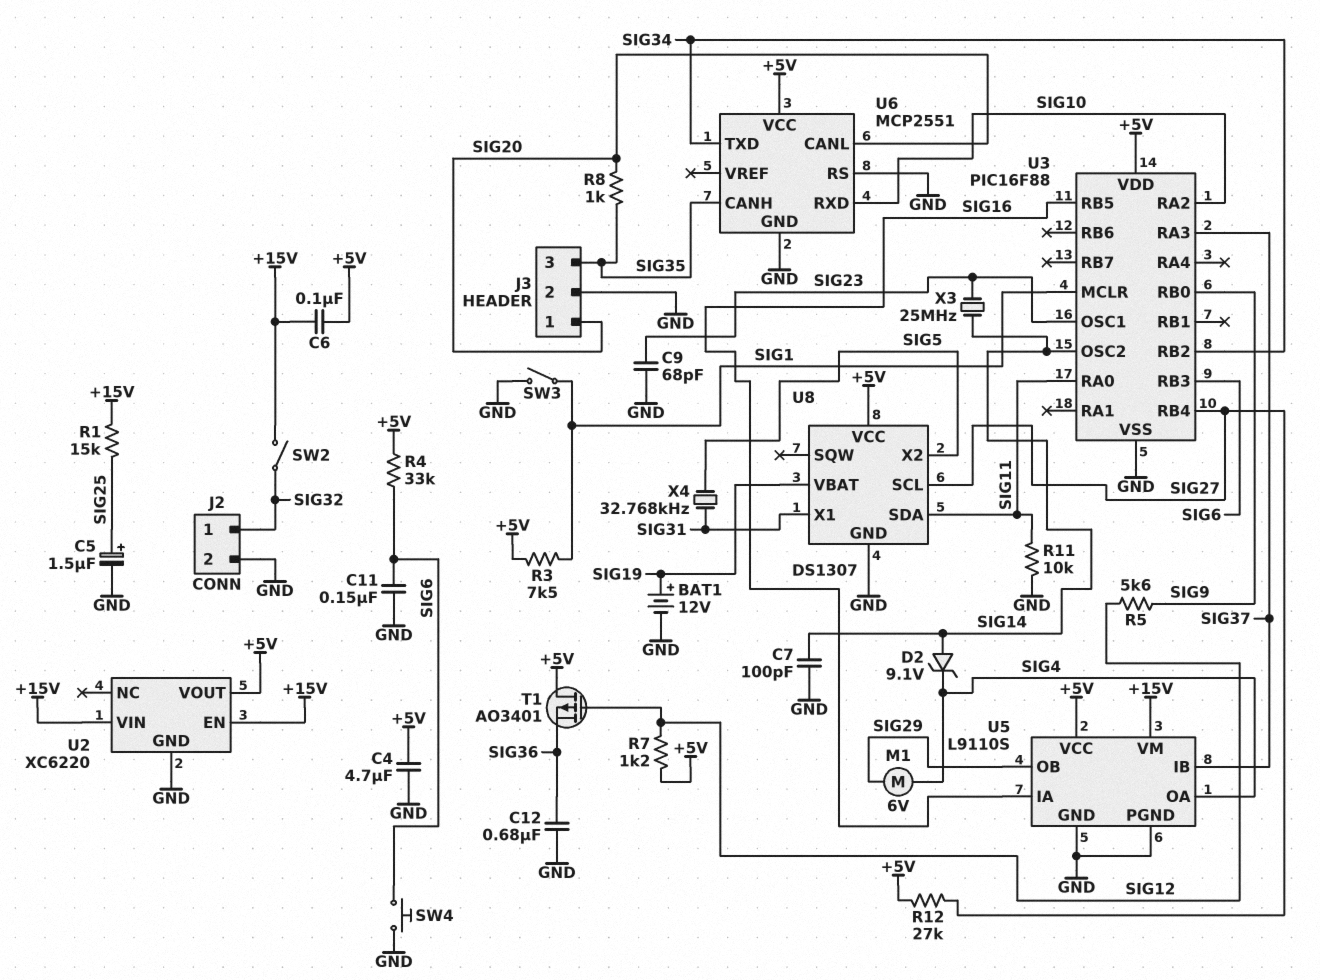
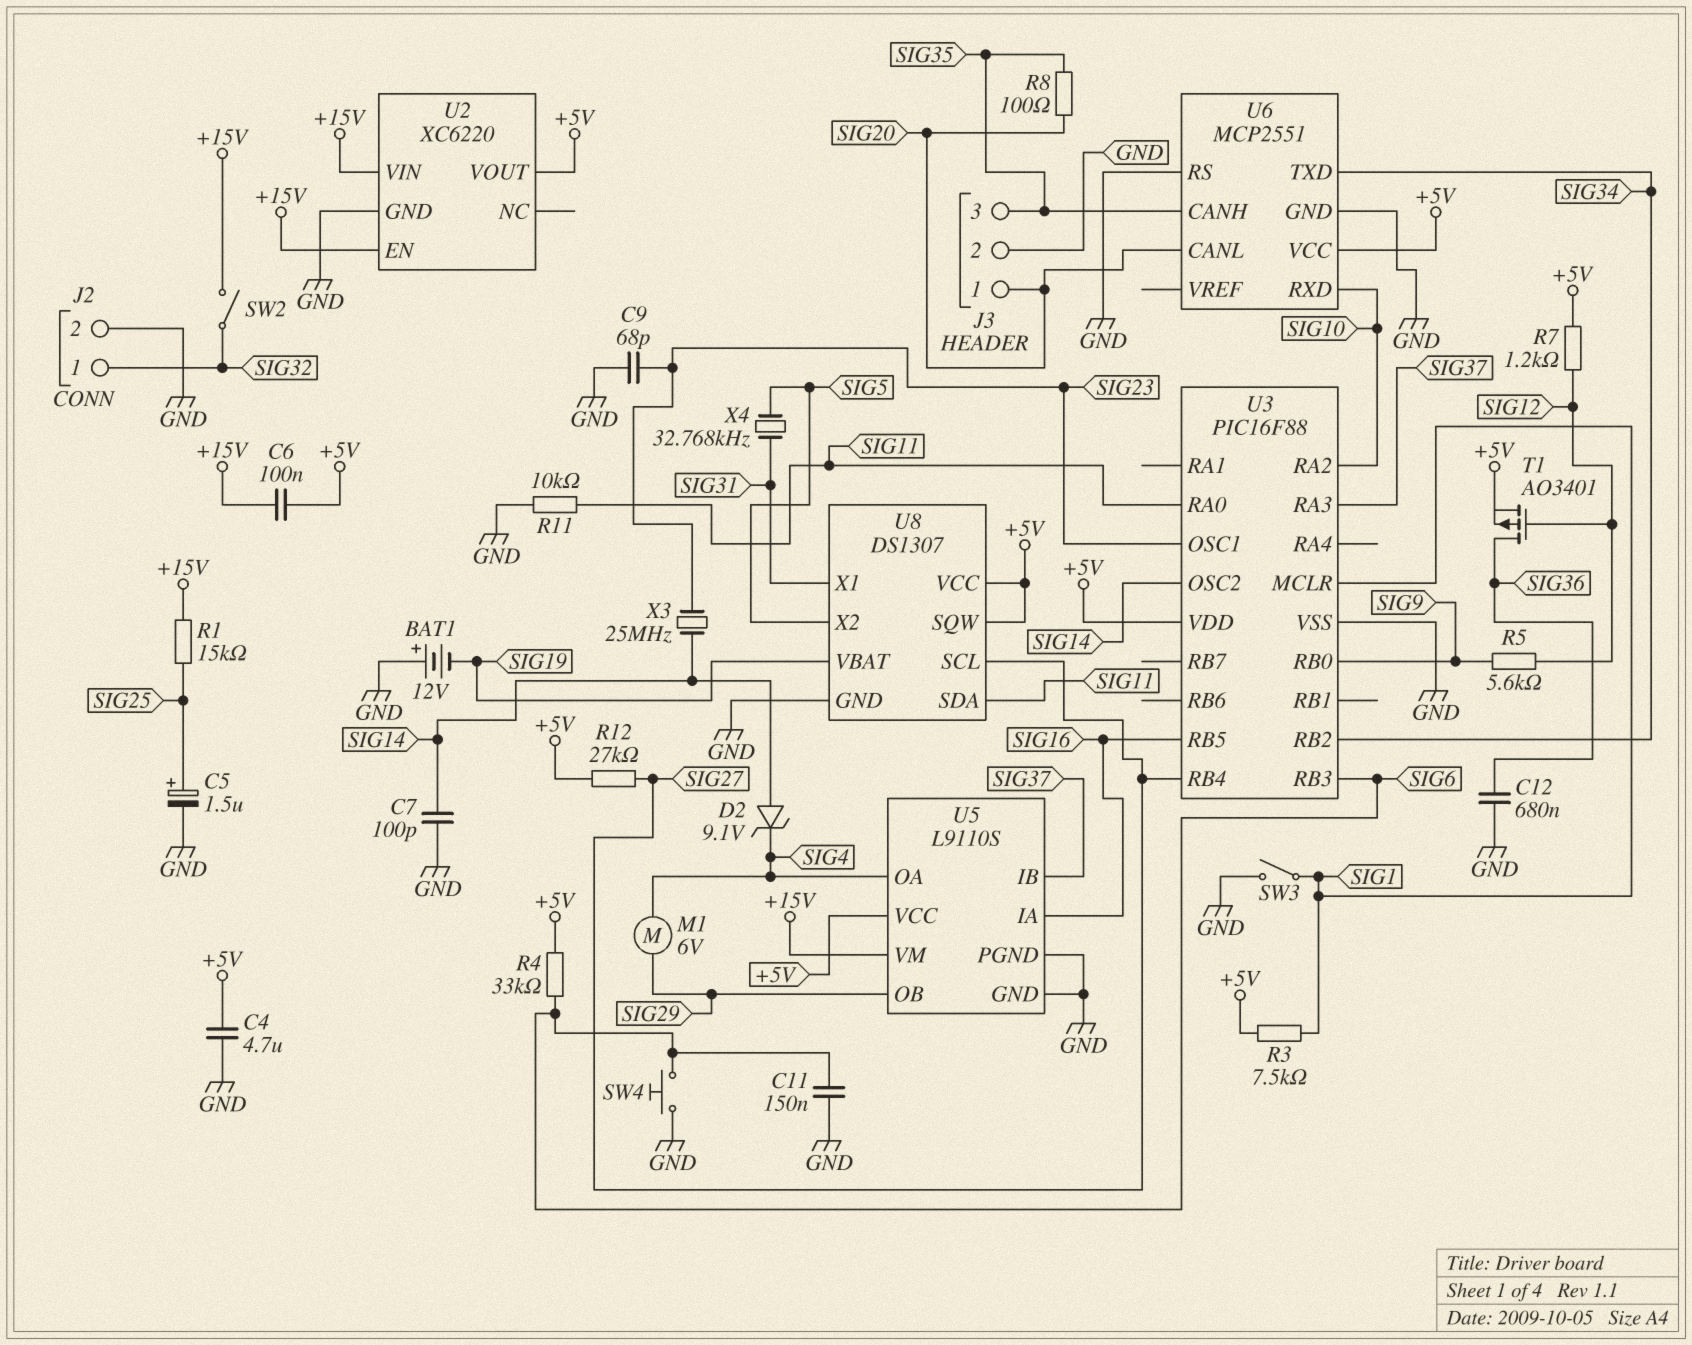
BAT1: 12V (plus SIG19, minus GND) -> 12V (plus GND, minus SIG19)
R8: 1k (SIG20, SIG35) -> 100 (SIG20, SIG35)
T1: PMOS AO3401 (G SIG12, D +5V, S SIG36) -> PMOS AO3401 (G SIG12, D SIG36, S +5V)
U8 pin SQW: none -> +5V

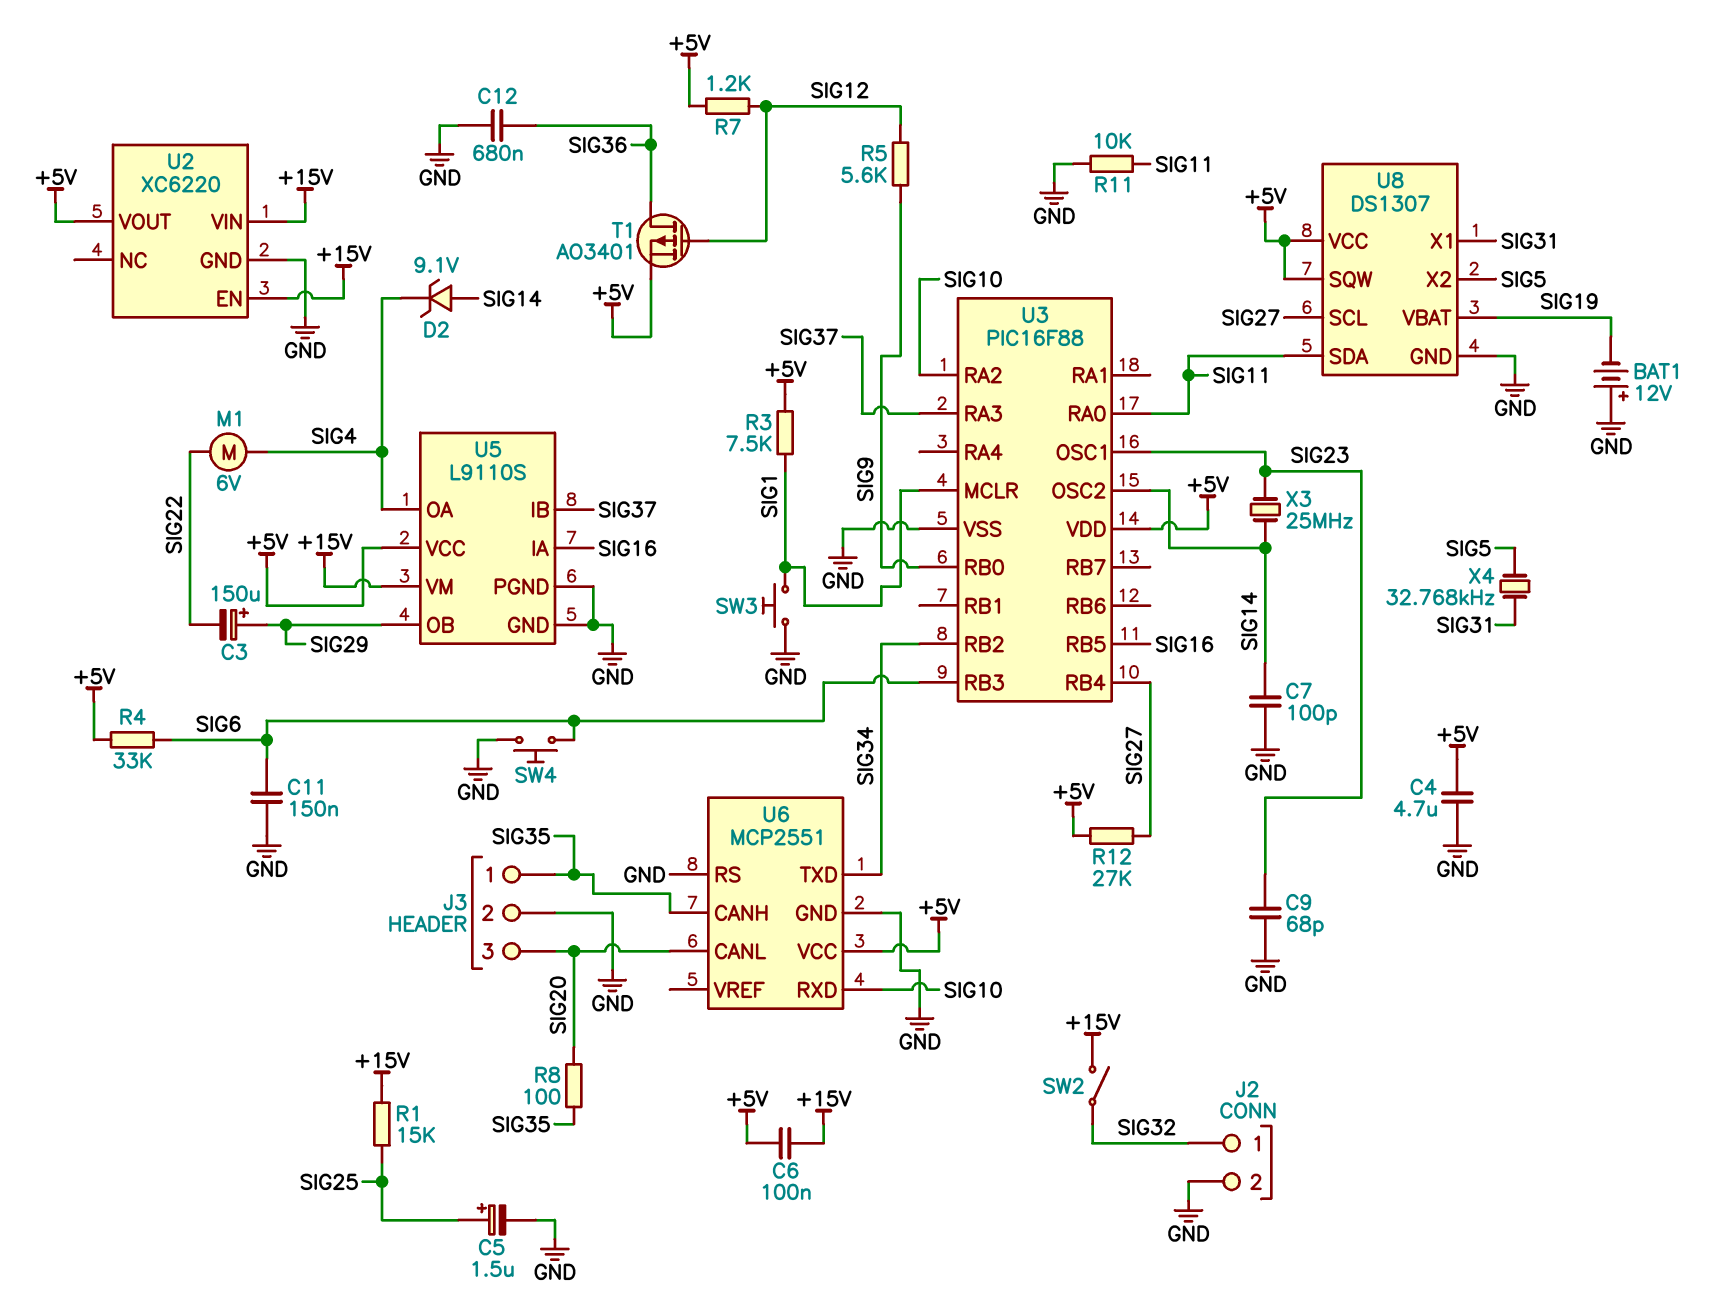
C3: none -> 150uF (plus SIG29, minus SIG22)
J3 pin 1: SIG20 -> SIG35
J3 pin 3: SIG35 -> SIG20
M1: motor 6V (SIG4, SIG29) -> motor 6V (SIG4, SIG22)
SW3: switch (GND, SIG1) -> button (GND, SIG1)

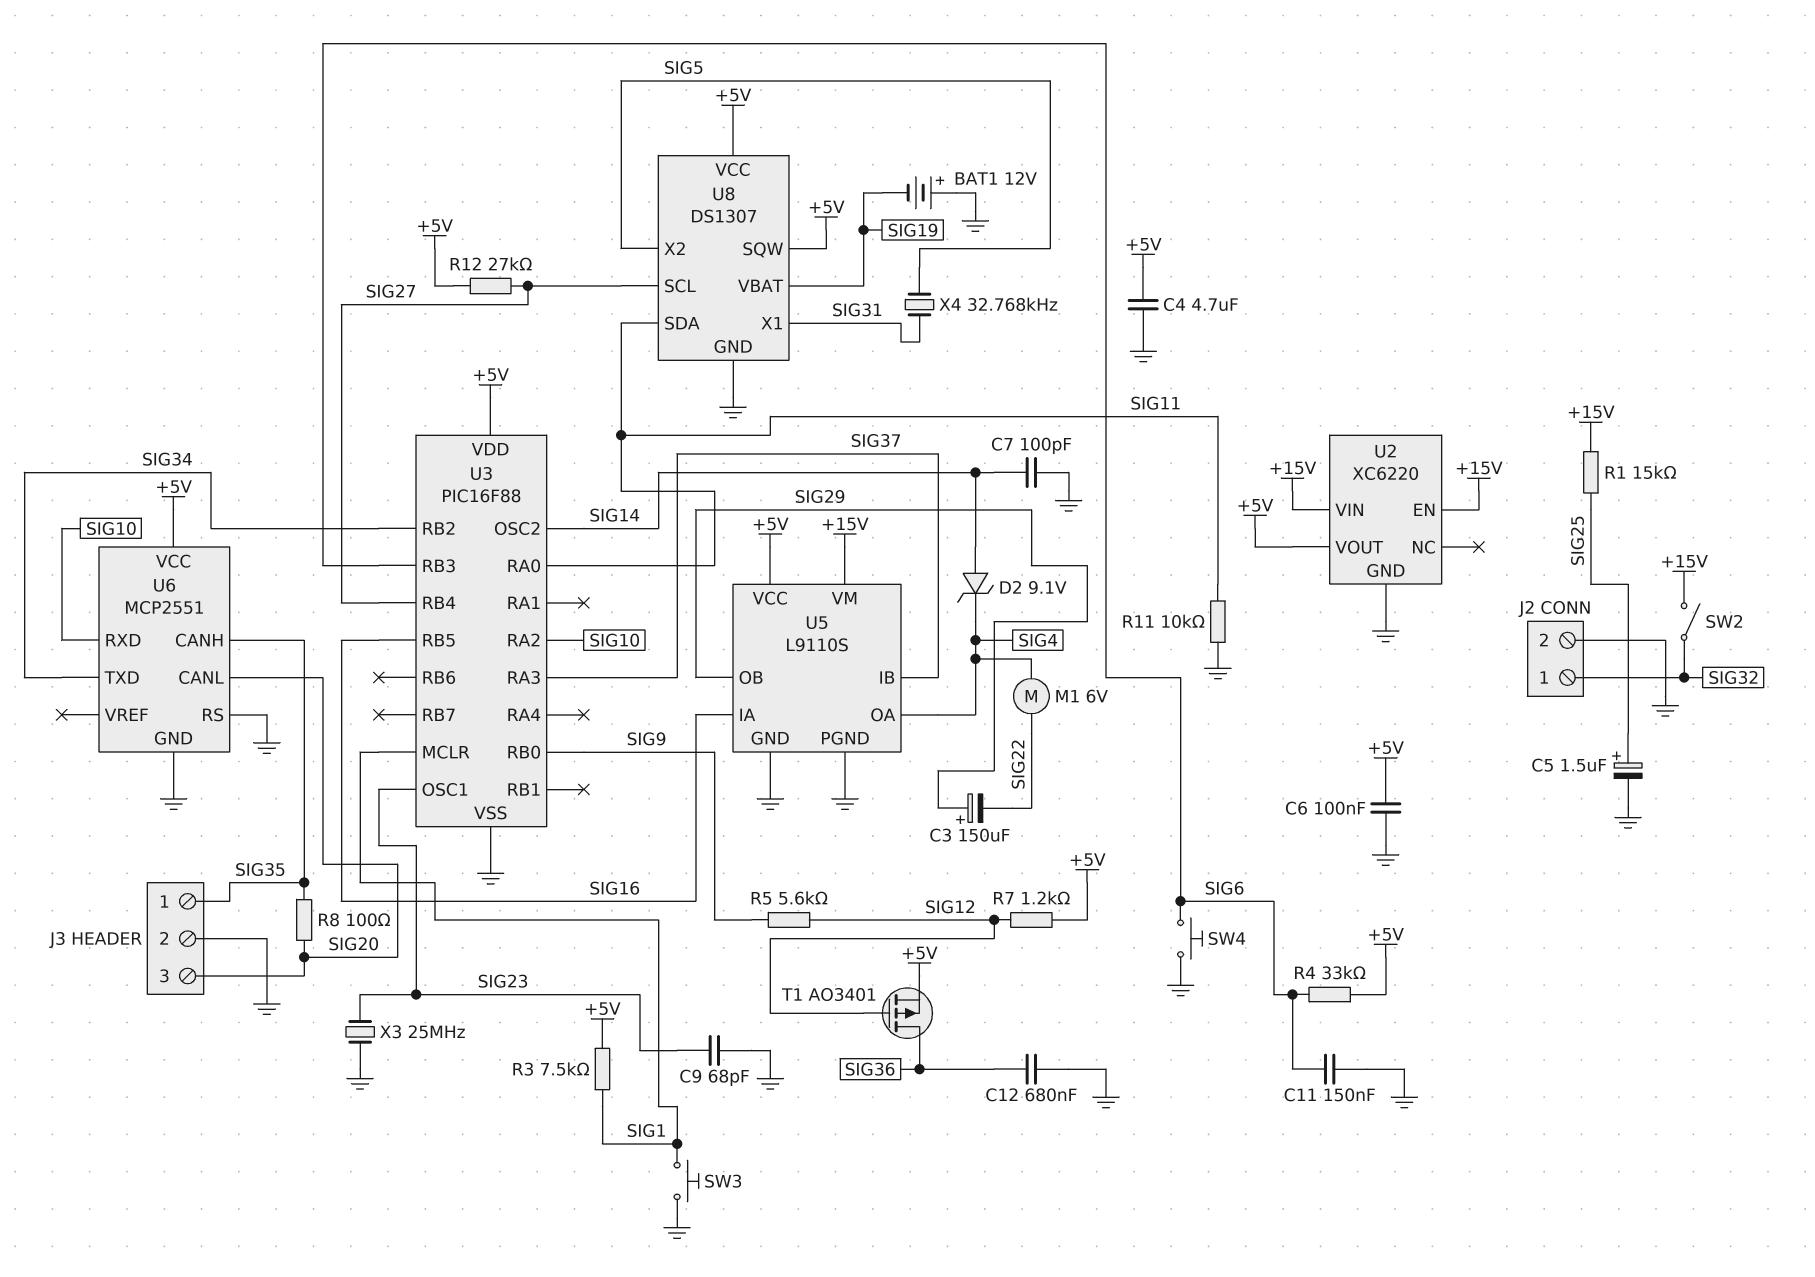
C6: 100nF (+5V, +15V) -> 100nF (+5V, GND)
X3: 25MHz (SIG14, SIG23) -> 25MHz (GND, SIG23)

